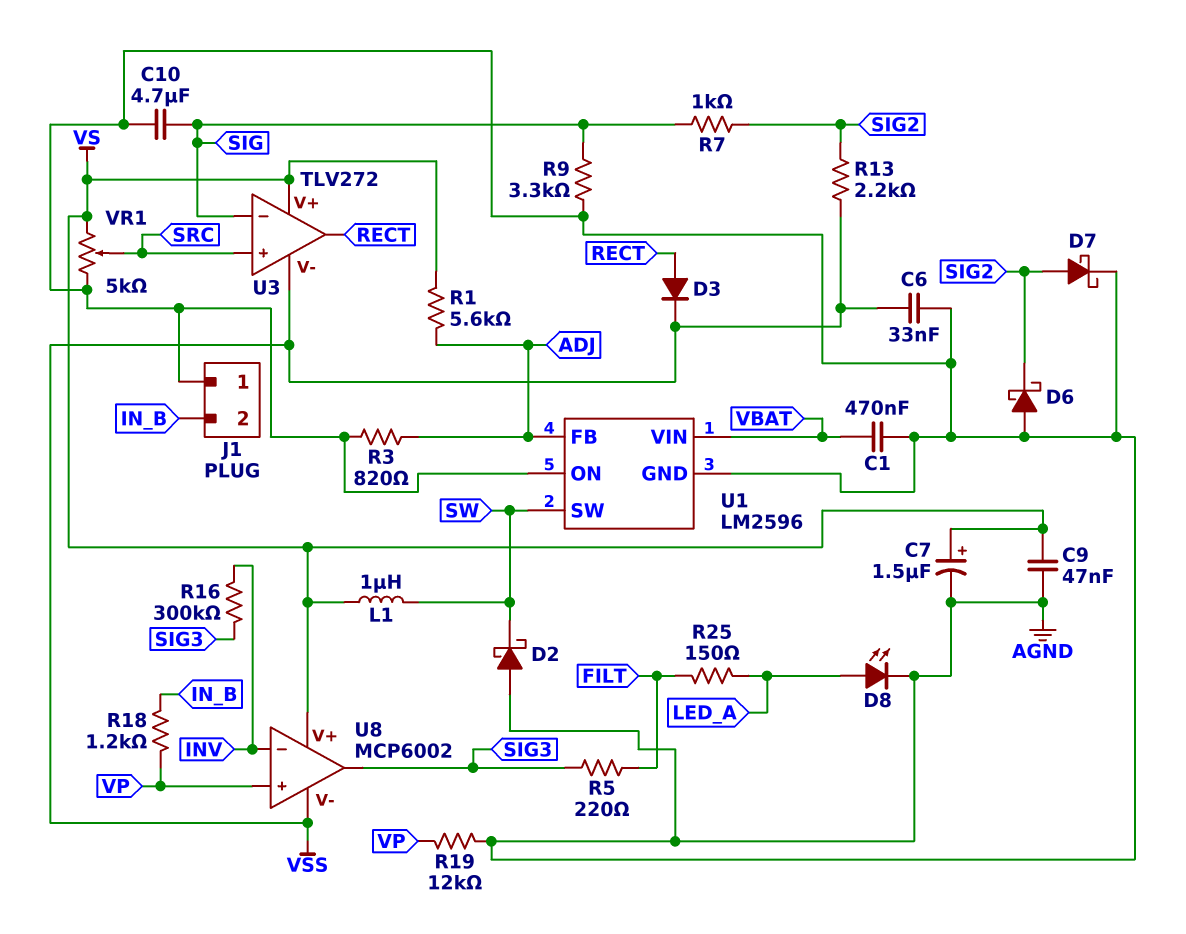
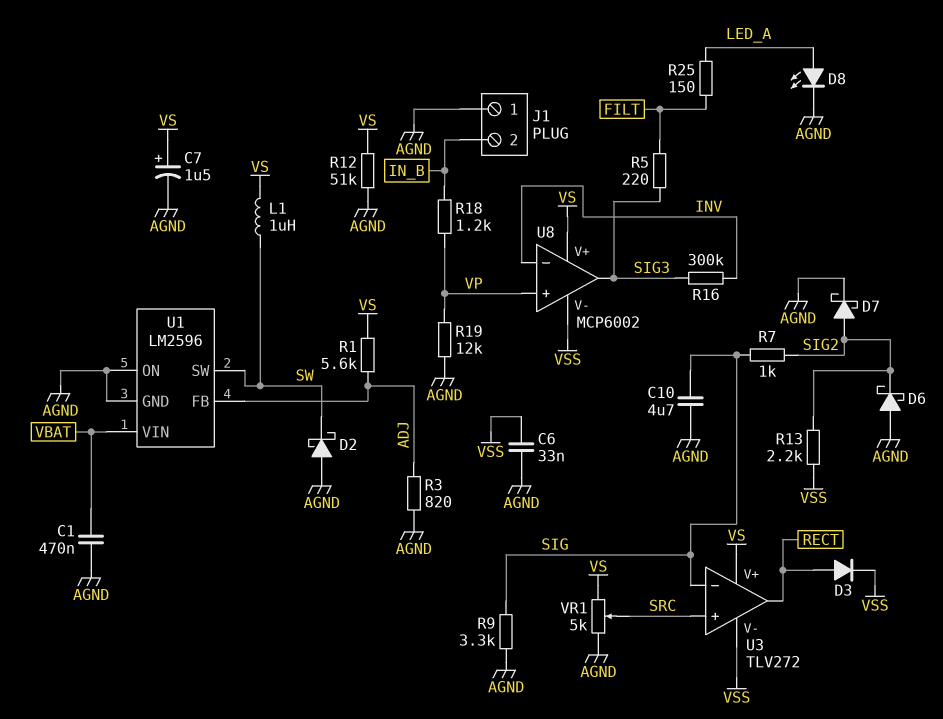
C9: 47nF (AGND, VS) -> none
R12: none -> 51k (AGND, VS)

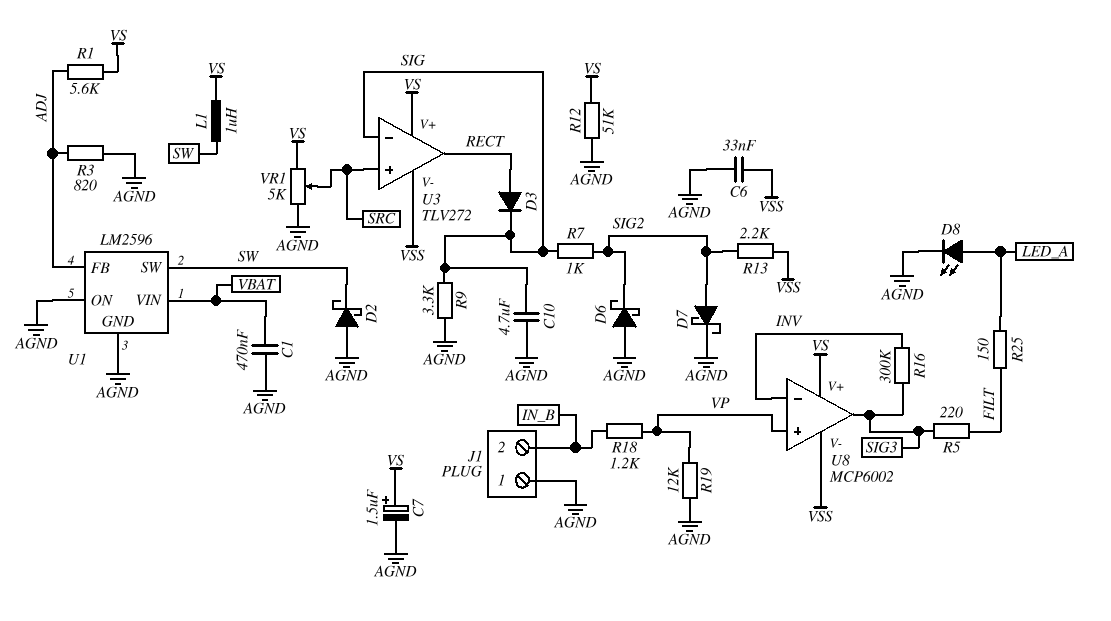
D3: diode (A RECT, K VSS) -> diode (A RECT, K SIG)

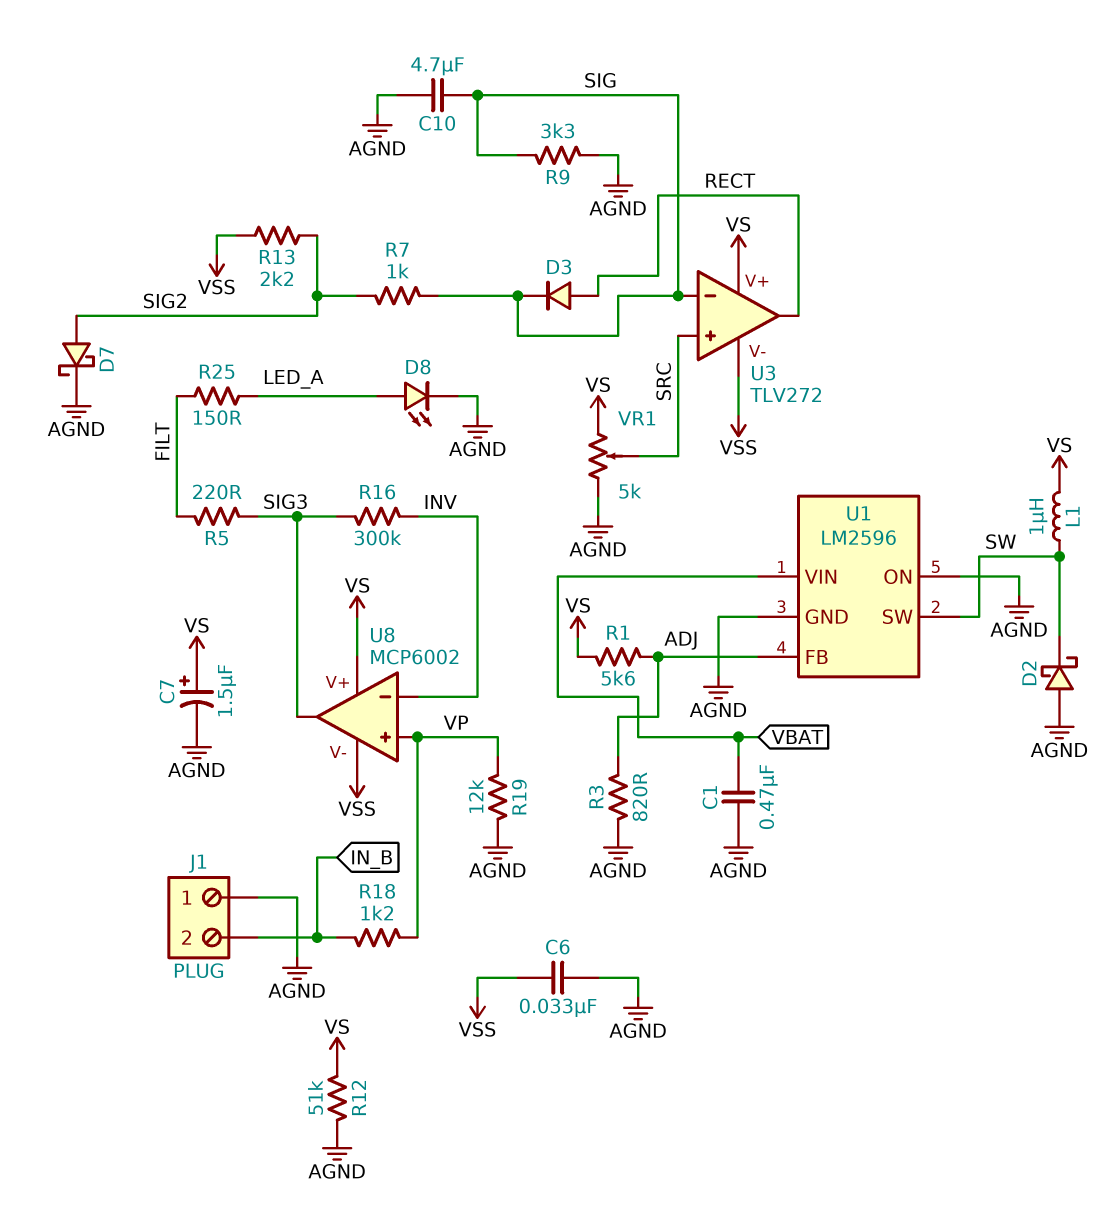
D6: schottky (A AGND, K SIG2) -> none

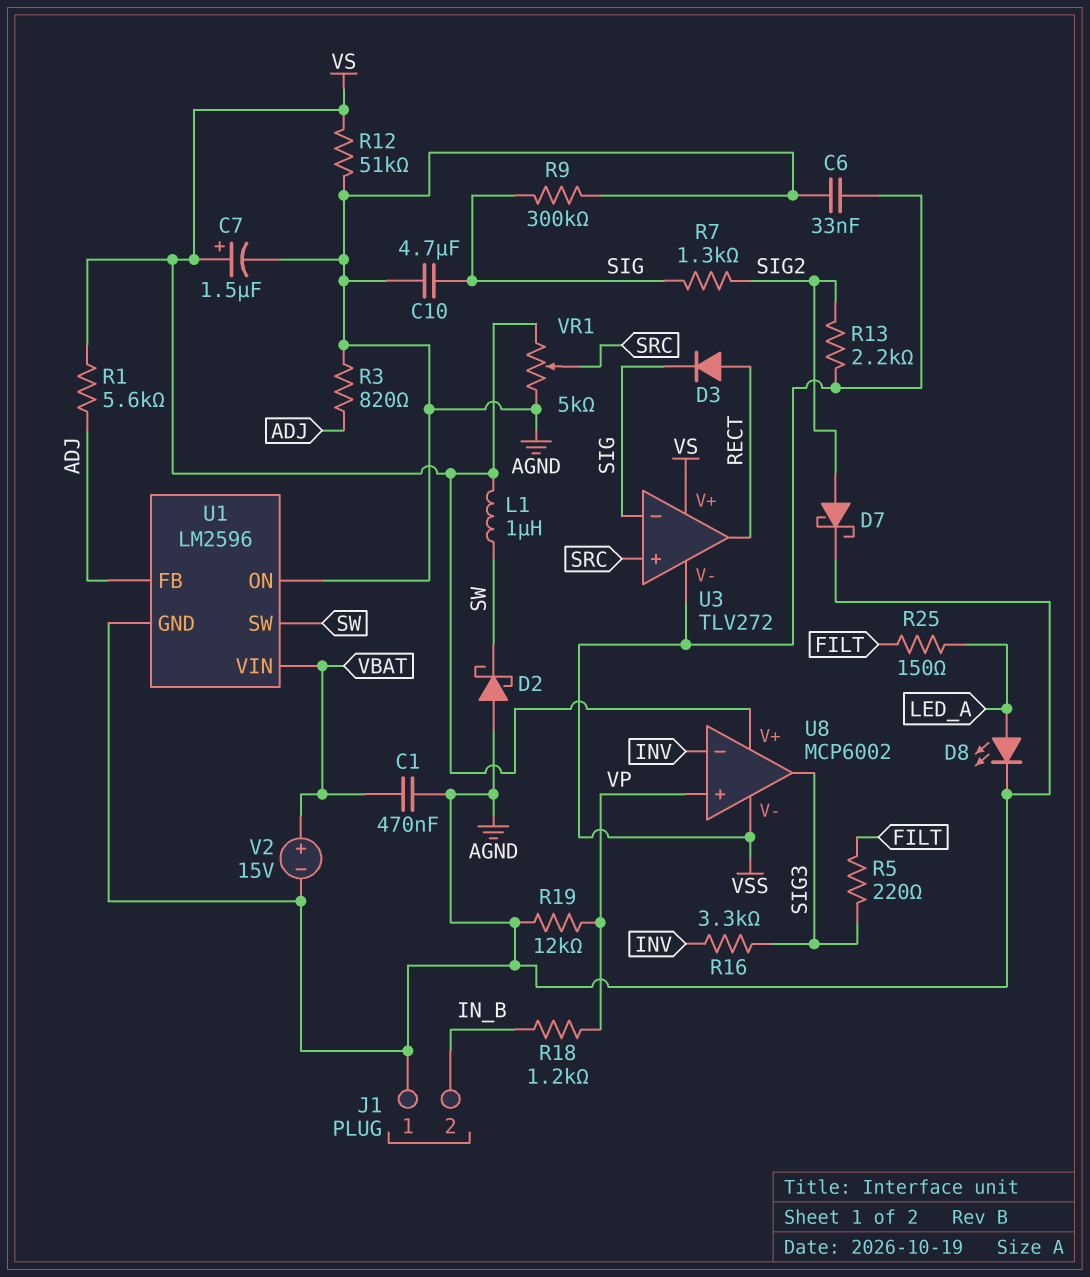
R7: 1k (SIG, SIG2) -> 1.3k (SIG, SIG2)
R9: 3.3k (AGND, SIG) -> 300k (AGND, SIG)
R16: 300k (INV, SIG3) -> 3.3k (INV, SIG3)
V2: none -> 15V (plus VBAT, minus AGND)

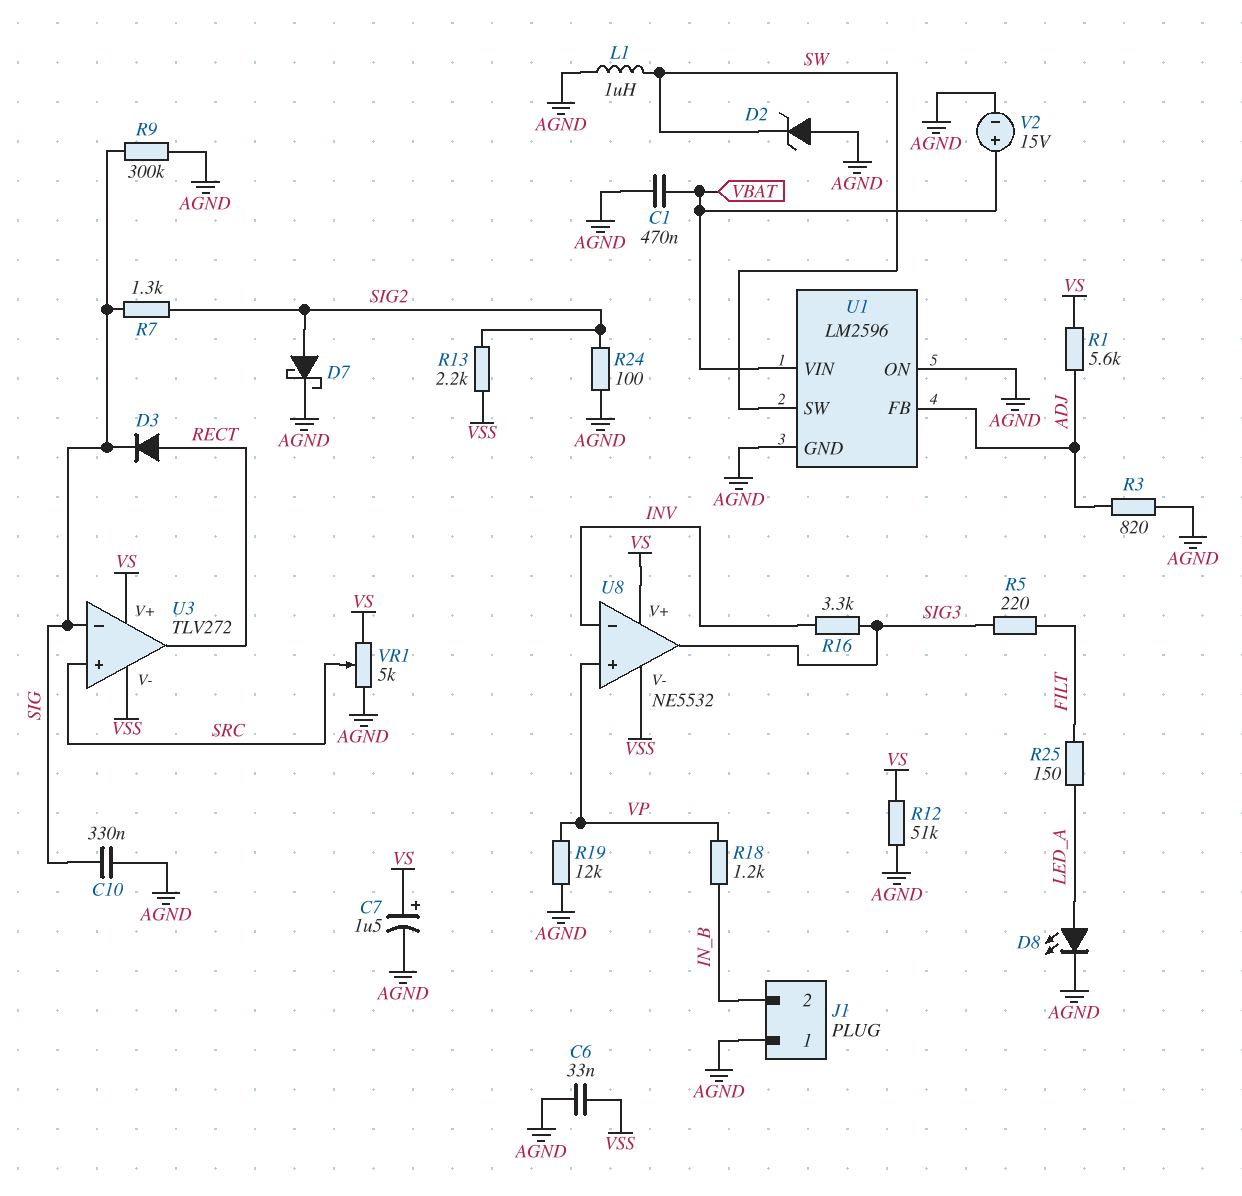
C10: 4.7uF (AGND, SIG) -> 330nF (AGND, SIG)
D2: schottky (A AGND, K SW) -> zener (A AGND, K SW)
L1: 1uH (SW, VS) -> 1uH (AGND, SW)
R24: none -> 100 (AGND, SIG2)
U8: MCP6002 -> NE5532

